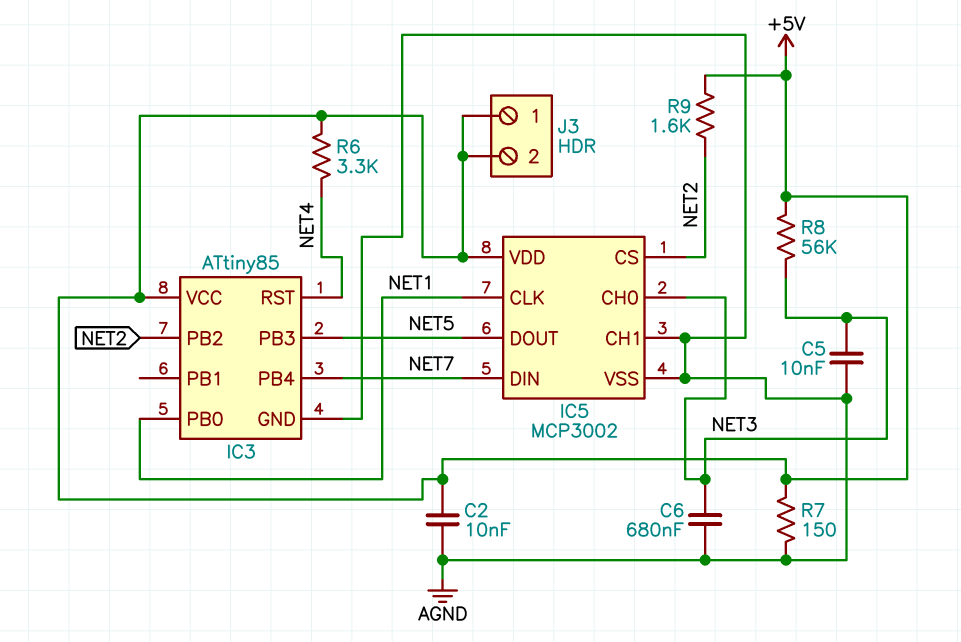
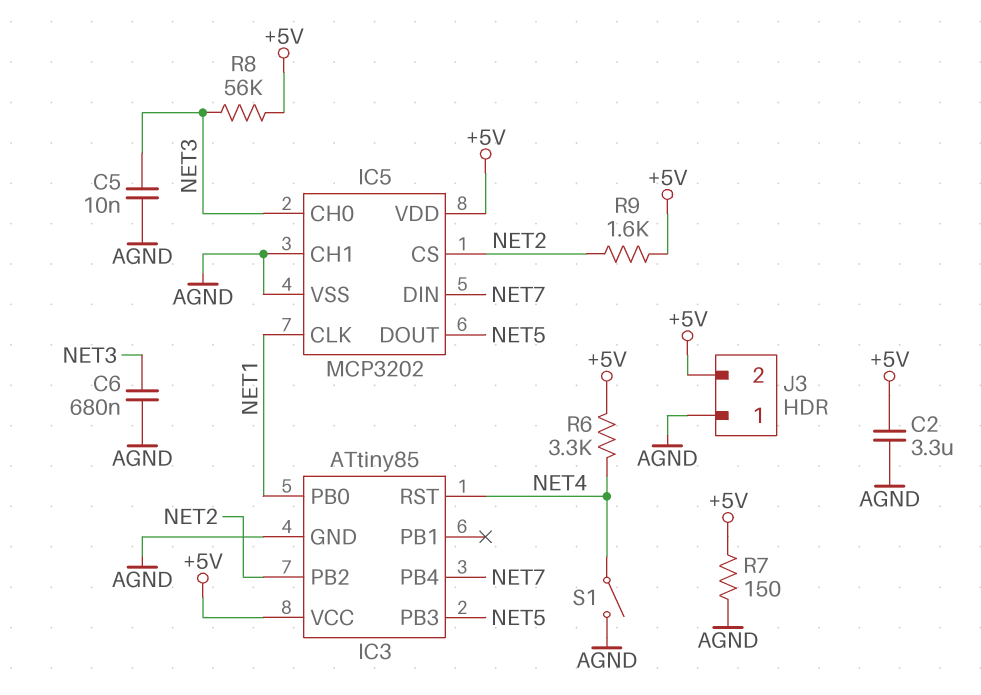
C2: 10nF (+5V, AGND) -> 3.3uF (+5V, AGND)
IC5: MCP3002 -> MCP3202
J3 pin 1: +5V -> AGND
S1: none -> switch (AGND, NET4)

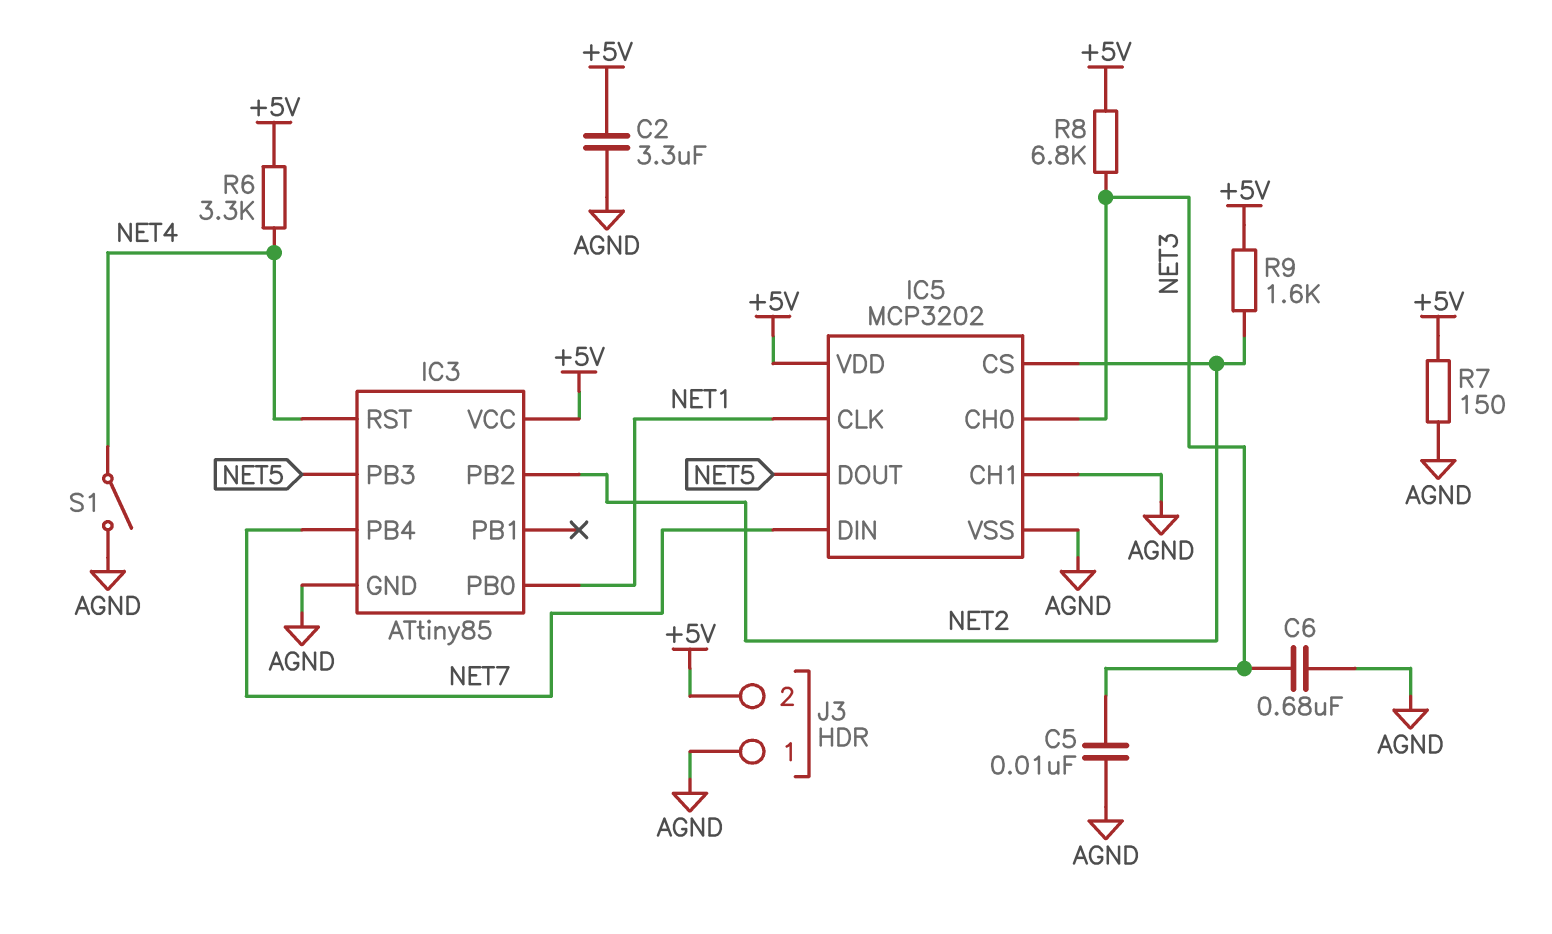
R8: 56k (+5V, NET3) -> 6.8k (+5V, NET3)

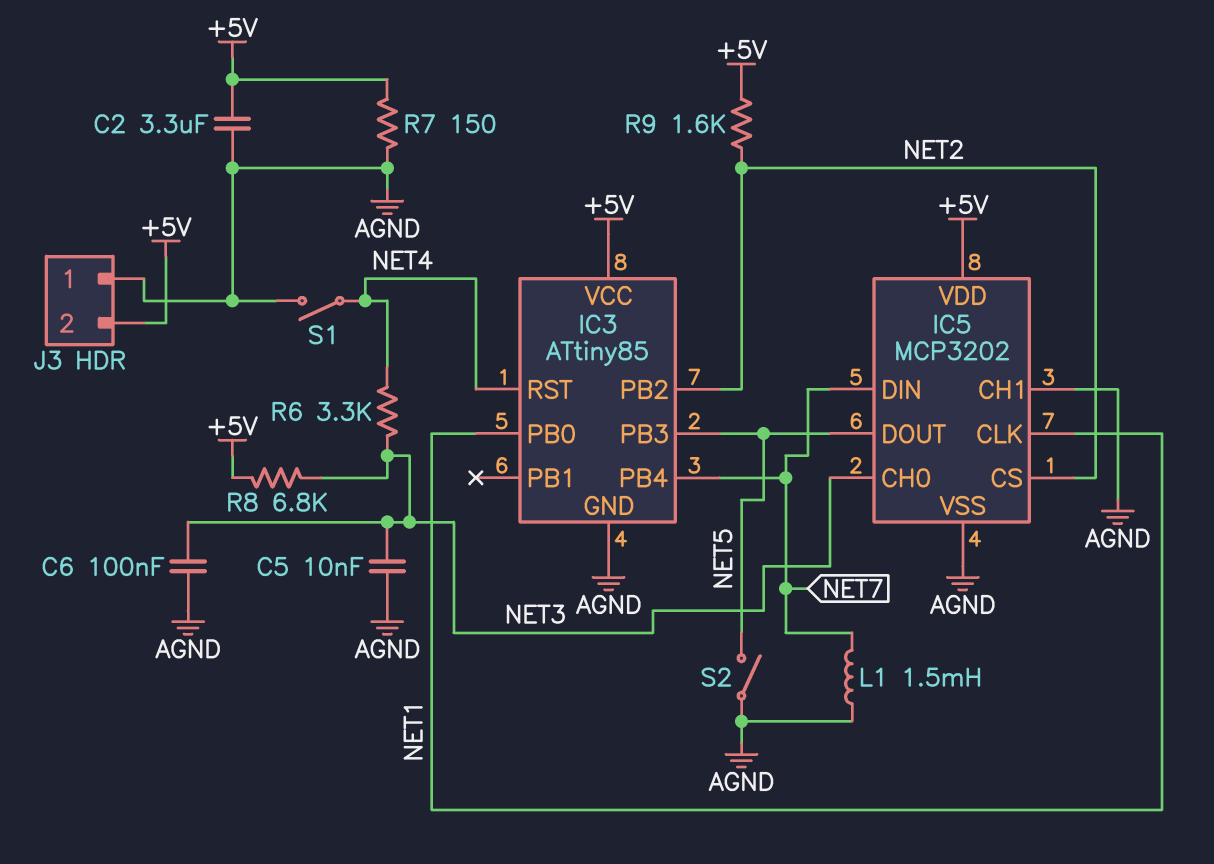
C6: 680nF (AGND, NET3) -> 100nF (AGND, NET3)
L1: none -> 1.5mH (AGND, NET7)
R6: 3.3k (+5V, NET4) -> 3.3k (NET3, NET4)
S2: none -> switch (AGND, NET5)

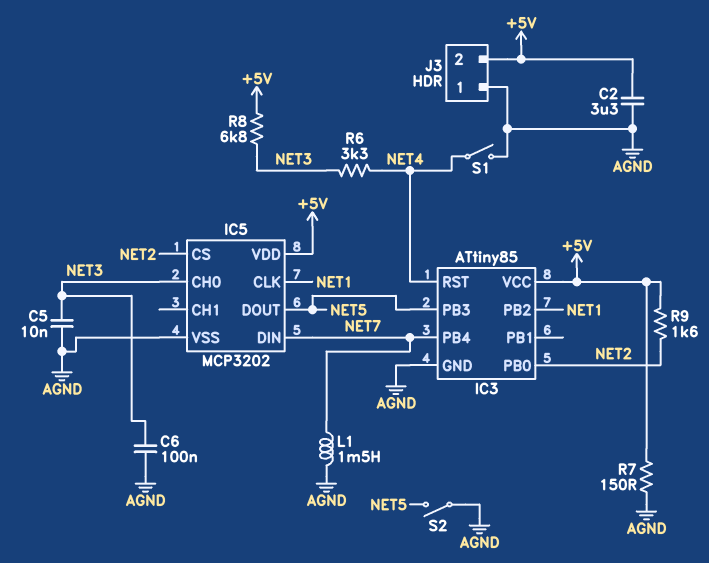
IC3 pin PB0: NET1 -> NET2
IC3 pin PB2: NET2 -> NET1
IC5 pin CH1: AGND -> none

